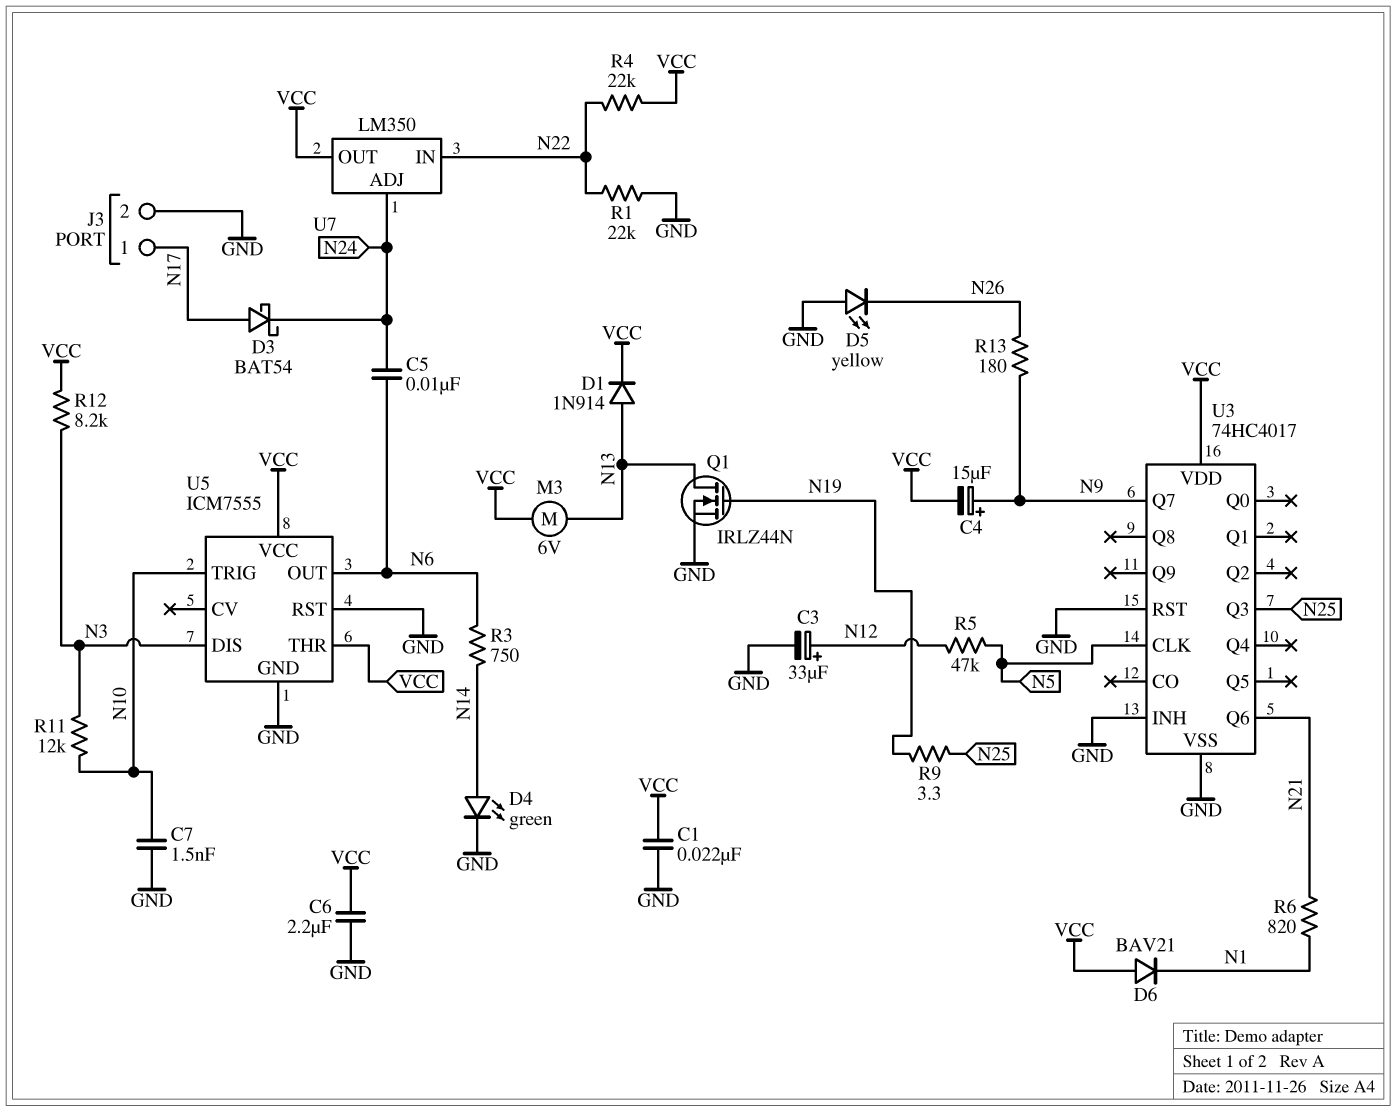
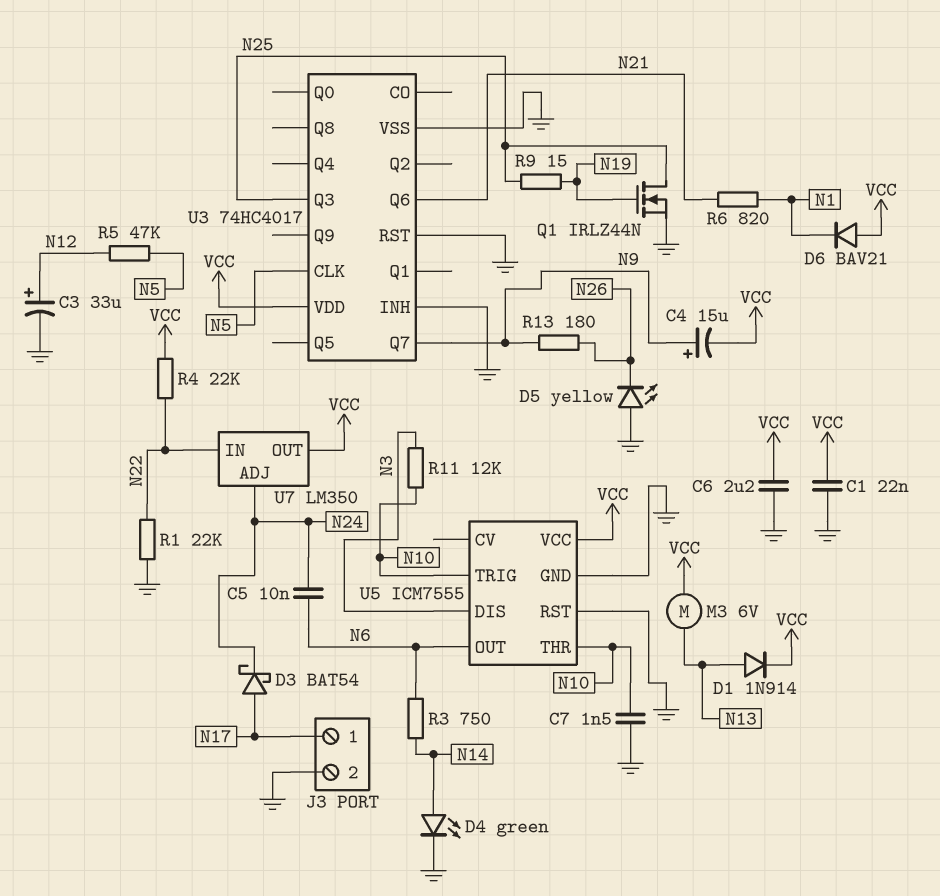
Q1: NMOS IRLZ44N (G N19, D N13, S GND) -> NMOS IRLZ44N (G N19, D N25, S GND)
R9: 3.3 (N19, N25) -> 15 (N19, N25)
R12: 8.2k (N3, VCC) -> none
U5 pin THR: VCC -> N10

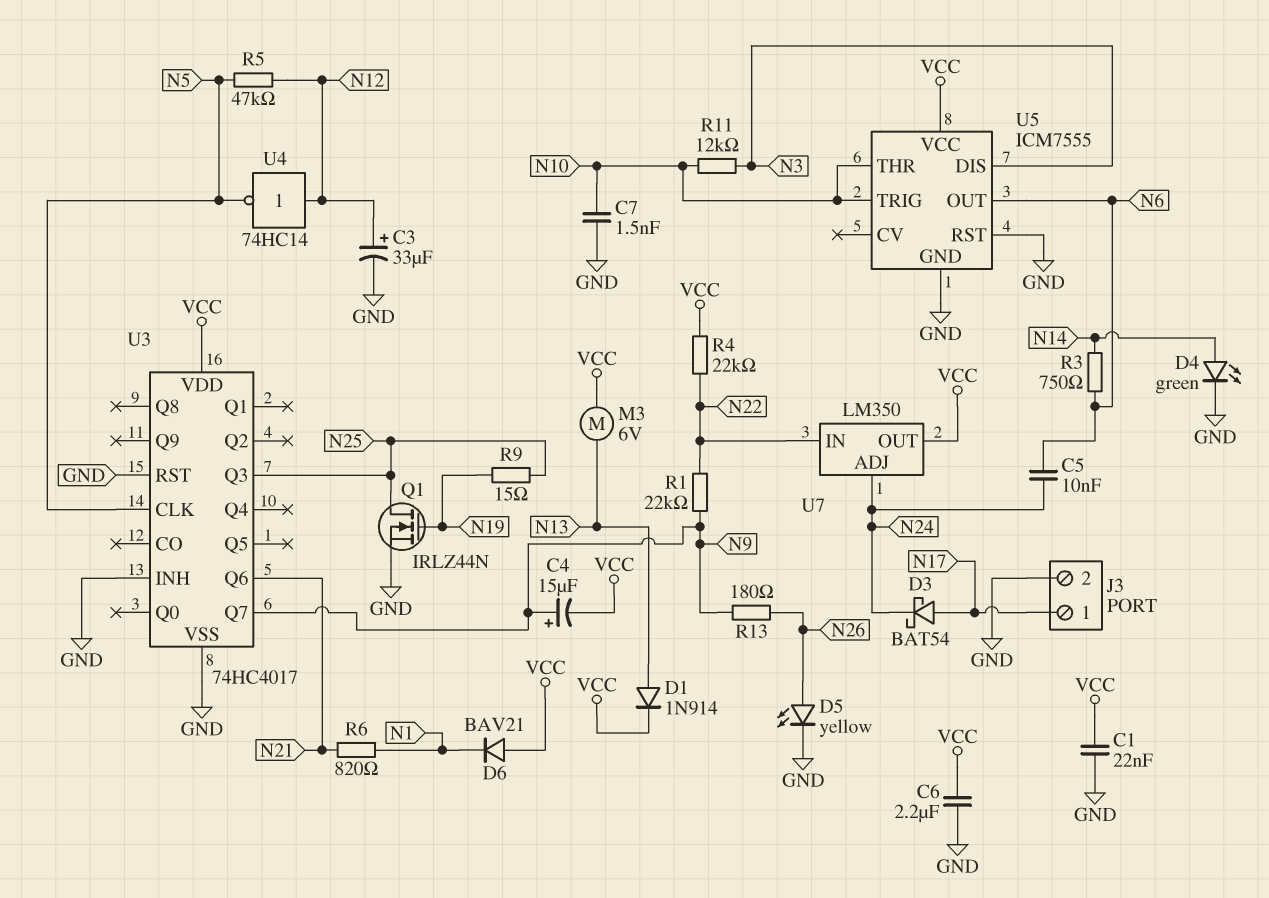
D5: LED yellow (A GND, K N26) -> LED yellow (A N26, K GND)
R1: 22k (GND, N22) -> 22k (N9, N22)
U4: none -> NOT 74HC14 (in N12, out N5)

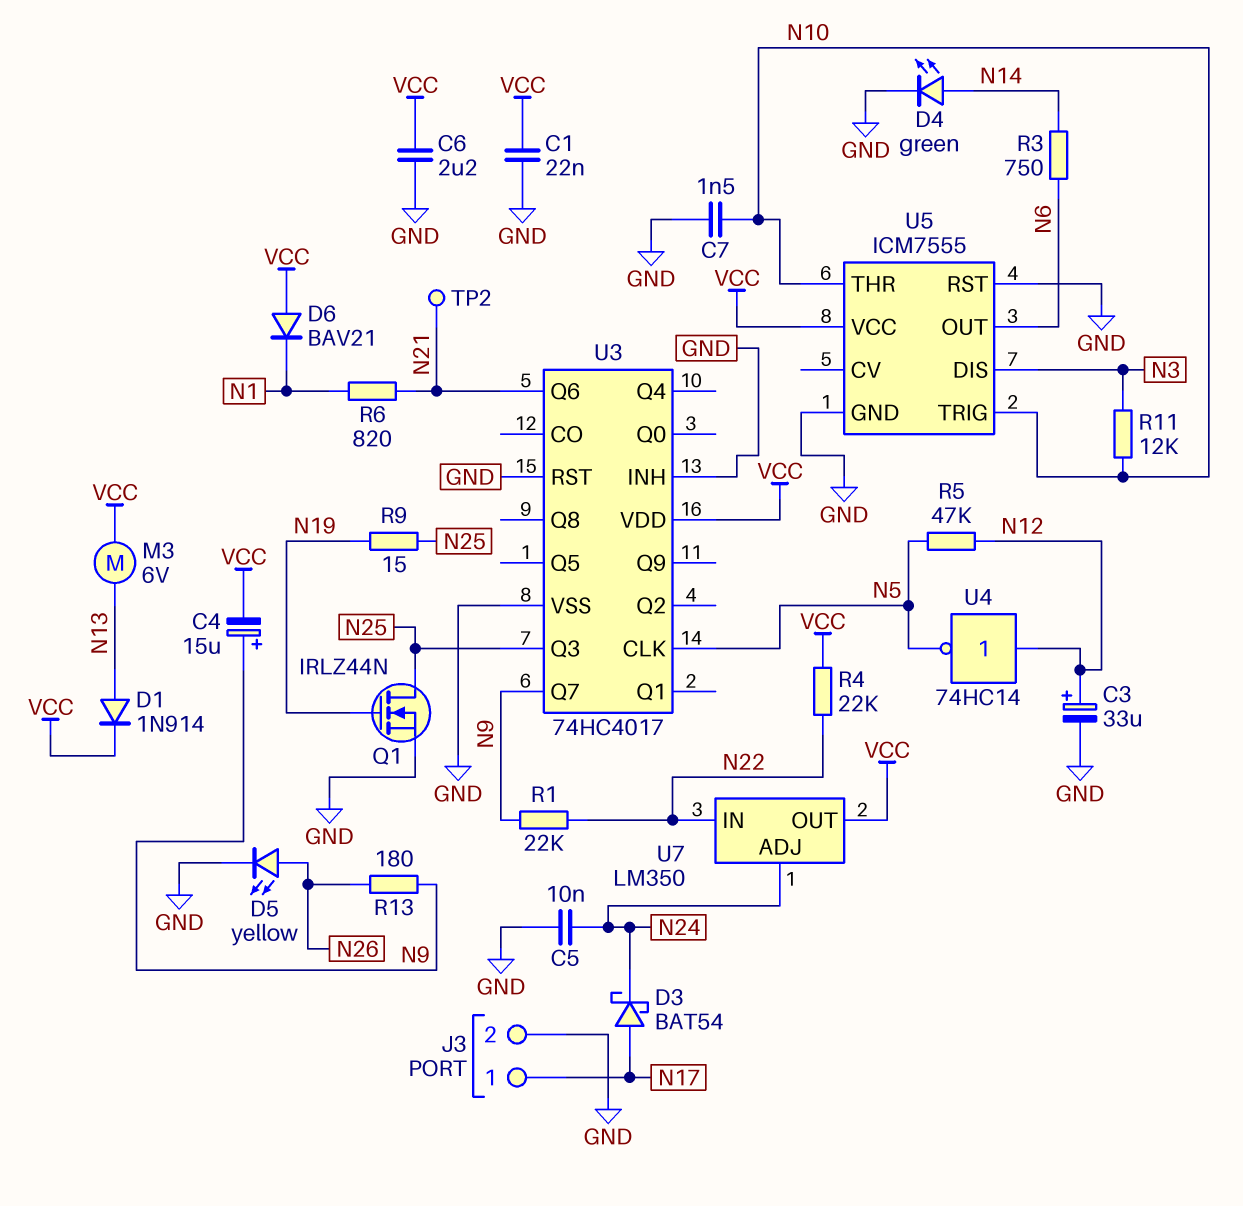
C5: 10nF (N6, N24) -> 10nF (GND, N24)
TP2: none -> test point (N21)

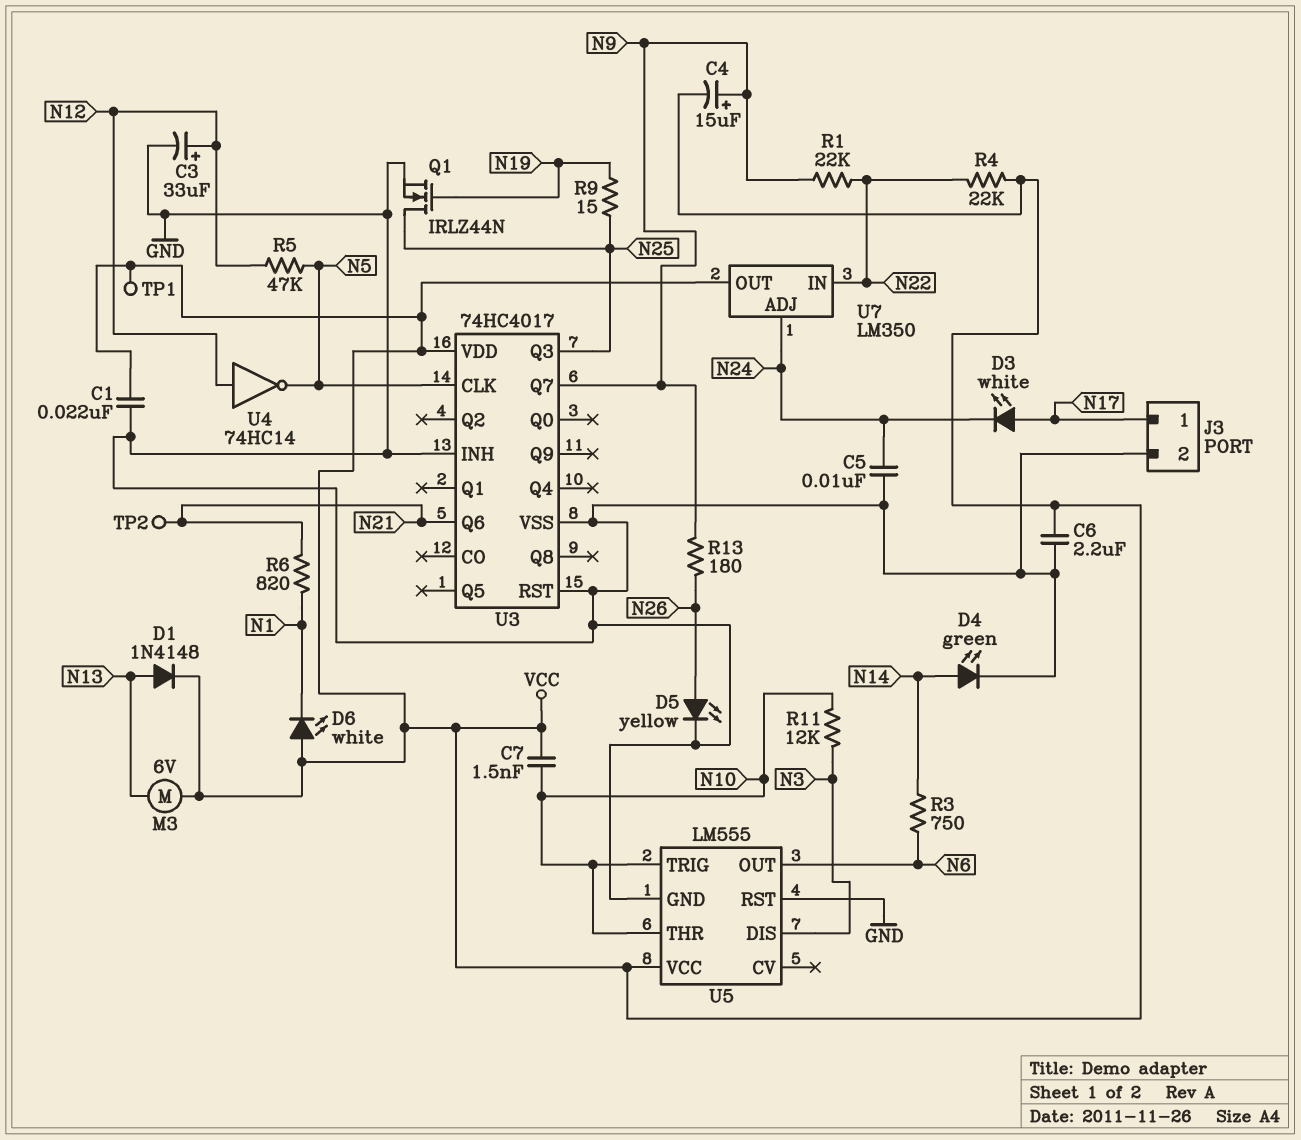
C7: 1.5nF (GND, N10) -> 1.5nF (N10, VCC)
D1: diode 1N914 (A N13, K VCC) -> diode 1N4148 (A N13, K VCC)
D3: schottky BAT54 (A N17, K N24) -> LED white (A N17, K N24)
D6: diode BAV21 (A VCC, K N1) -> LED white (A VCC, K N1)
TP1: none -> test point (VCC)
U5: ICM7555 -> LM555

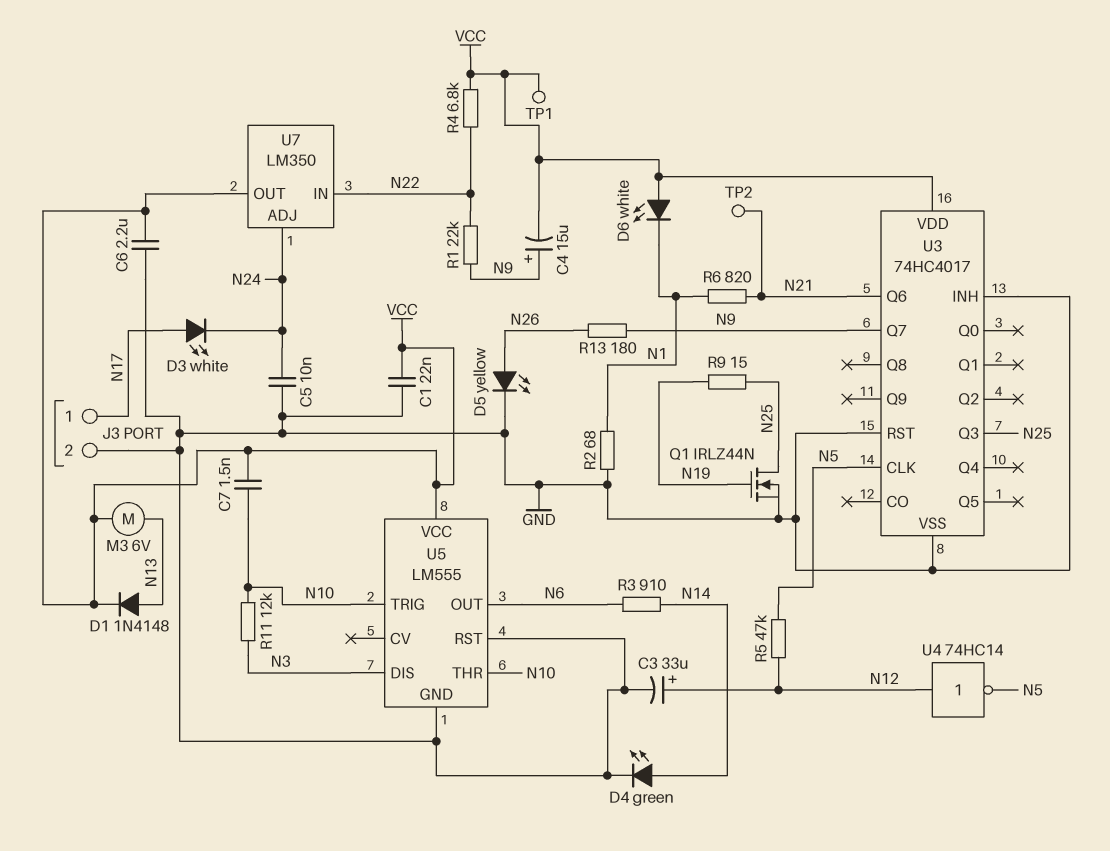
R2: none -> 68 (GND, N1)
R3: 750 (N6, N14) -> 910 (N6, N14)
R4: 22k (N22, VCC) -> 6.8k (N22, VCC)

